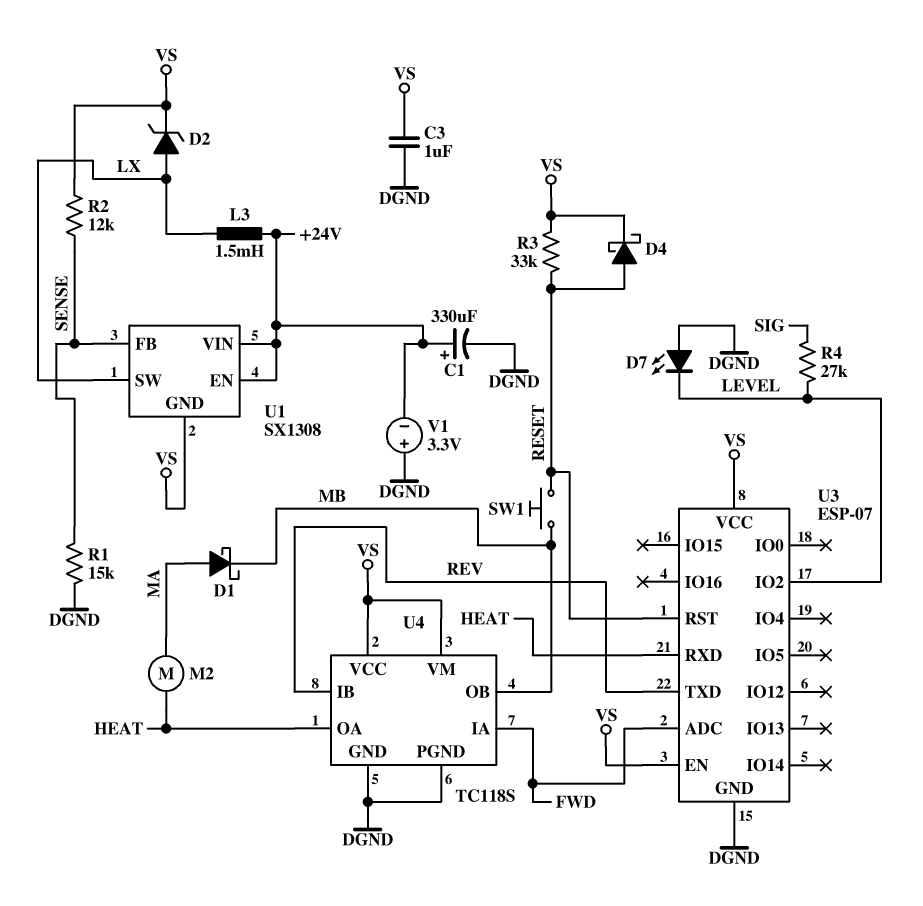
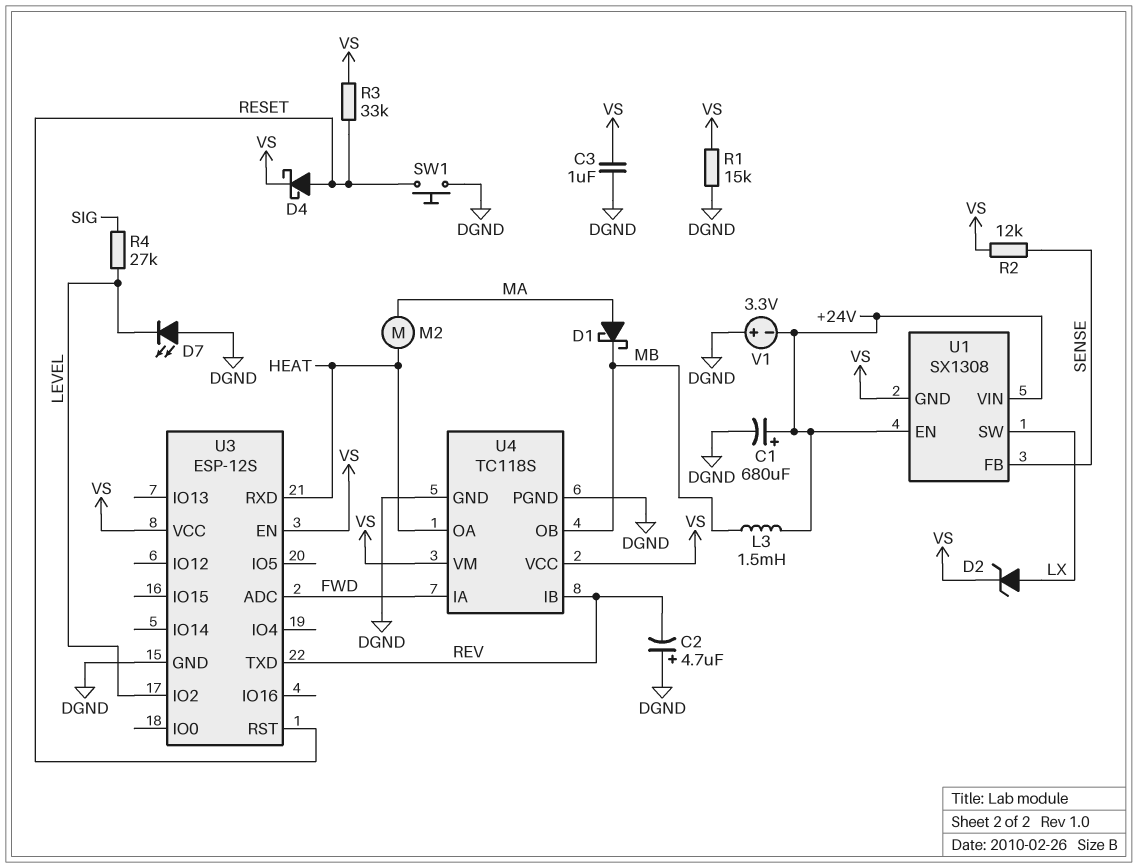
C1: 330uF (plus +24V, minus DGND) -> 680uF (plus +24V, minus DGND)
C2: none -> 4.7uF (plus DGND, minus REV)
L3: 1.5mH (+24V, LX) -> 1.5mH (+24V, MB)
R1: 15k (DGND, SENSE) -> 15k (DGND, VS)
SW1: button (MB, RESET) -> button (DGND, RESET)
U3: ESP-07 -> ESP-12S

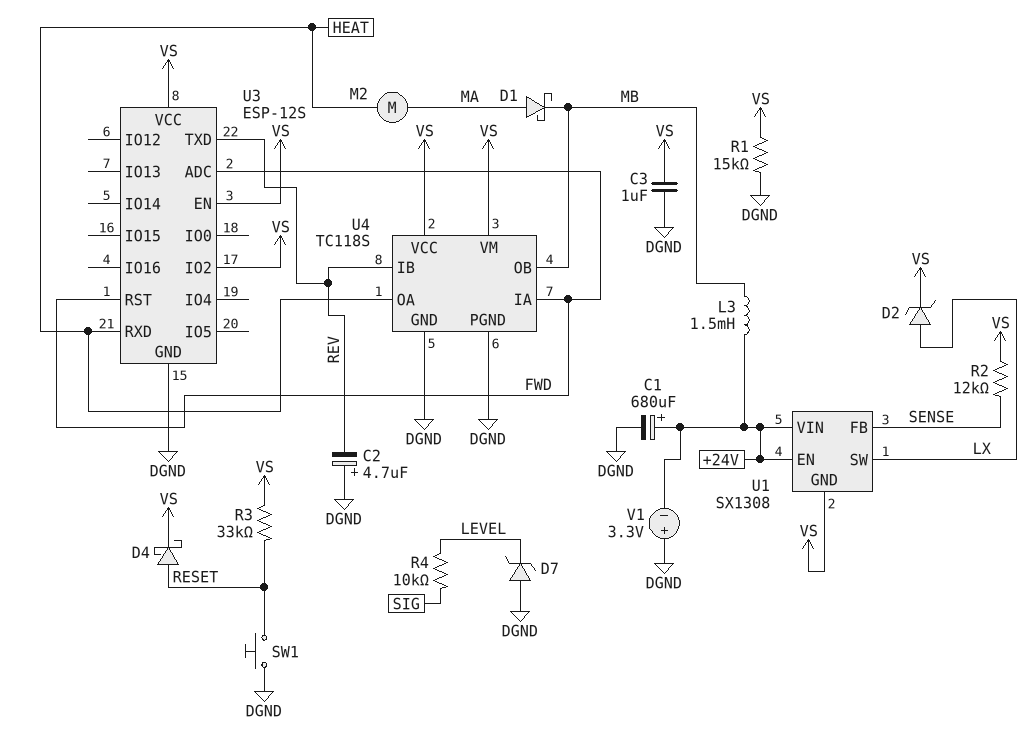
D7: LED (A DGND, K LEVEL) -> zener (A DGND, K LEVEL)
R4: 27k (LEVEL, SIG) -> 10k (LEVEL, SIG)
U3 pin IO2: LEVEL -> VS
U3 pin RST: RESET -> FWD

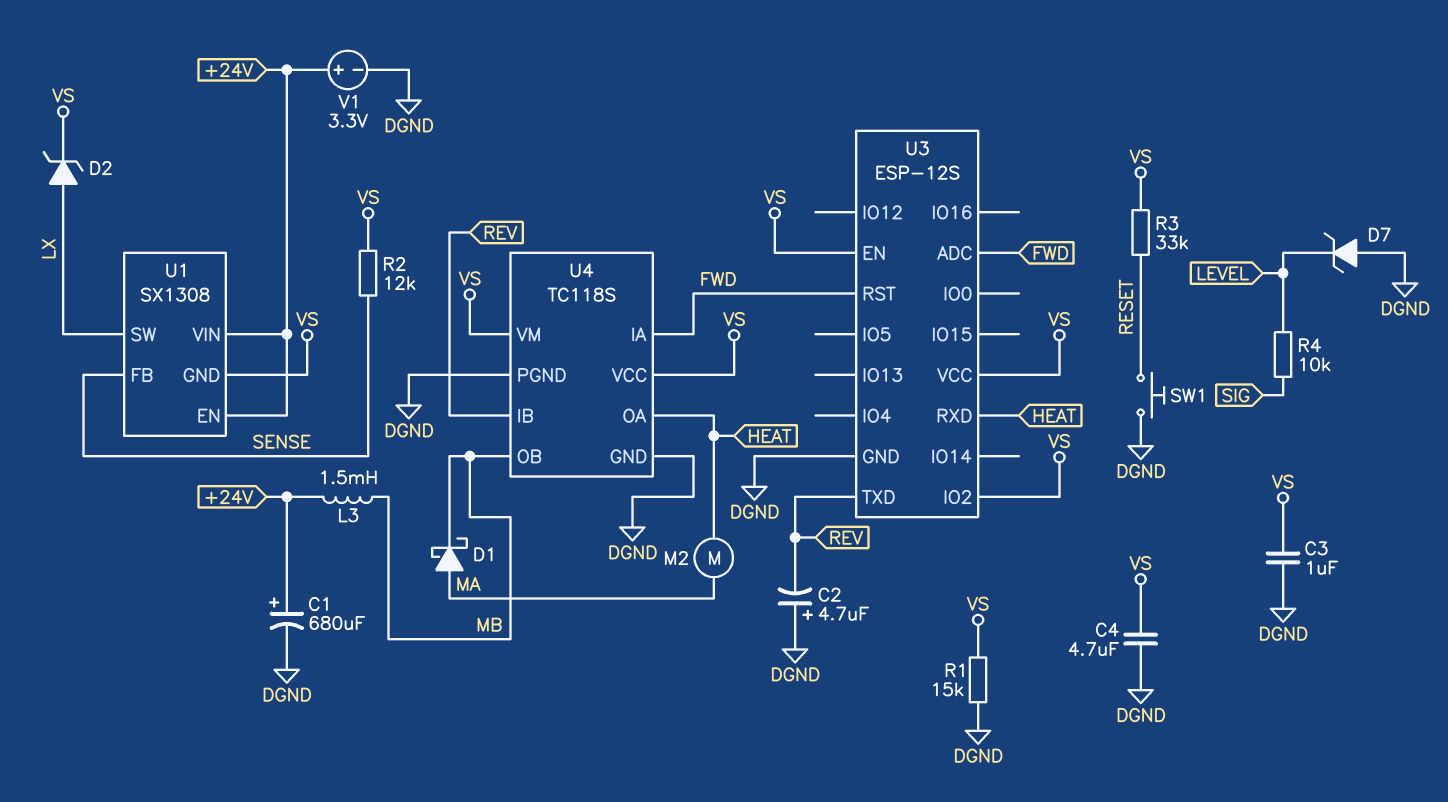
C4: none -> 4.7uF (DGND, VS)
D4: schottky (A RESET, K VS) -> none
V1: 3.3V (plus DGND, minus +24V) -> 3.3V (plus +24V, minus DGND)

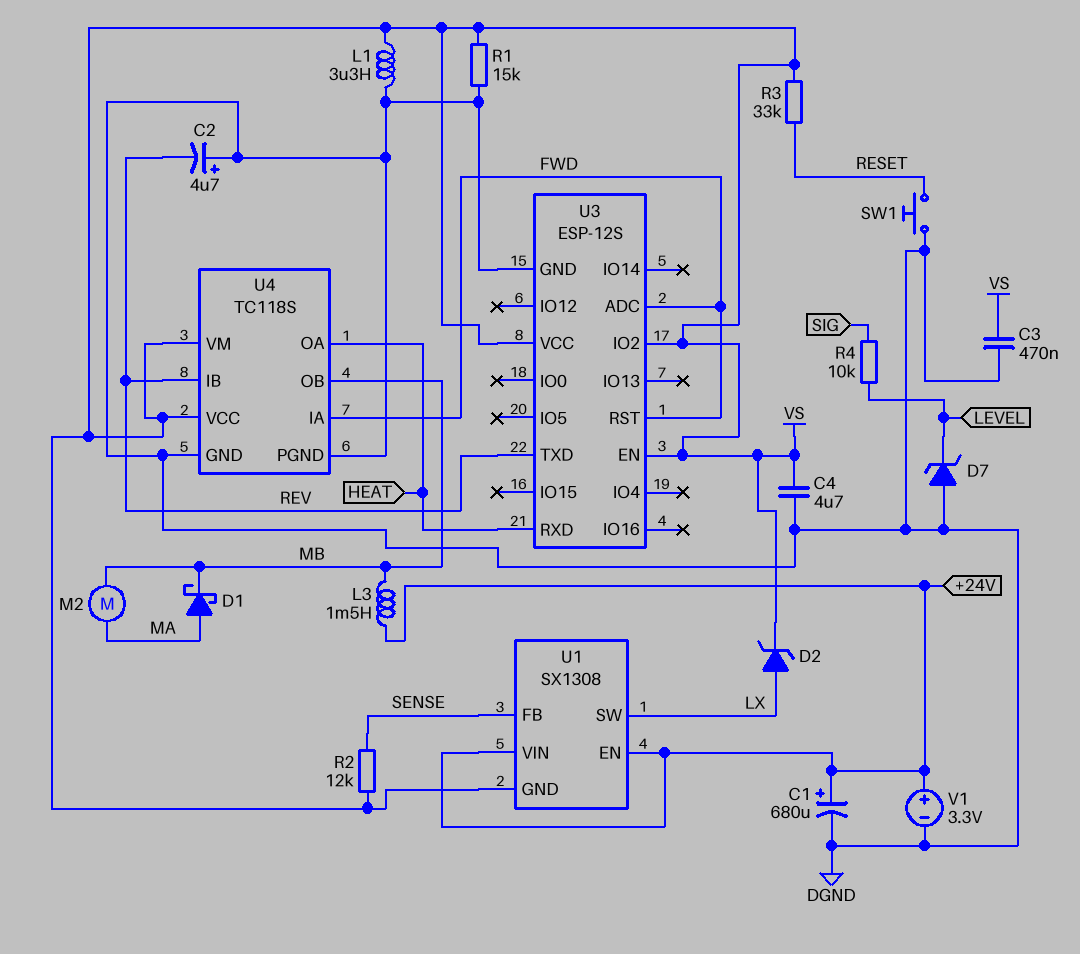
C3: 1uF (DGND, VS) -> 470nF (DGND, VS)
L1: none -> 3.3uH (DGND, VS)
M2: motor (HEAT, MA) -> motor (MA, MB)

